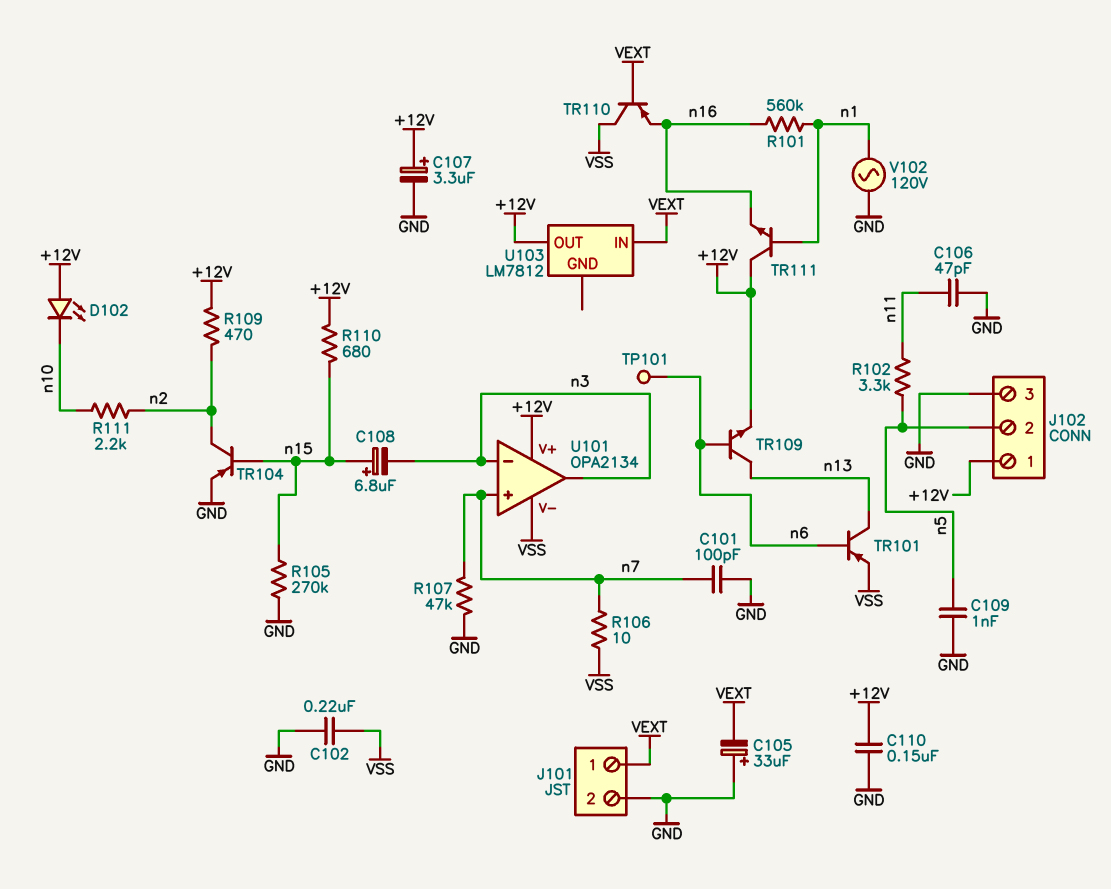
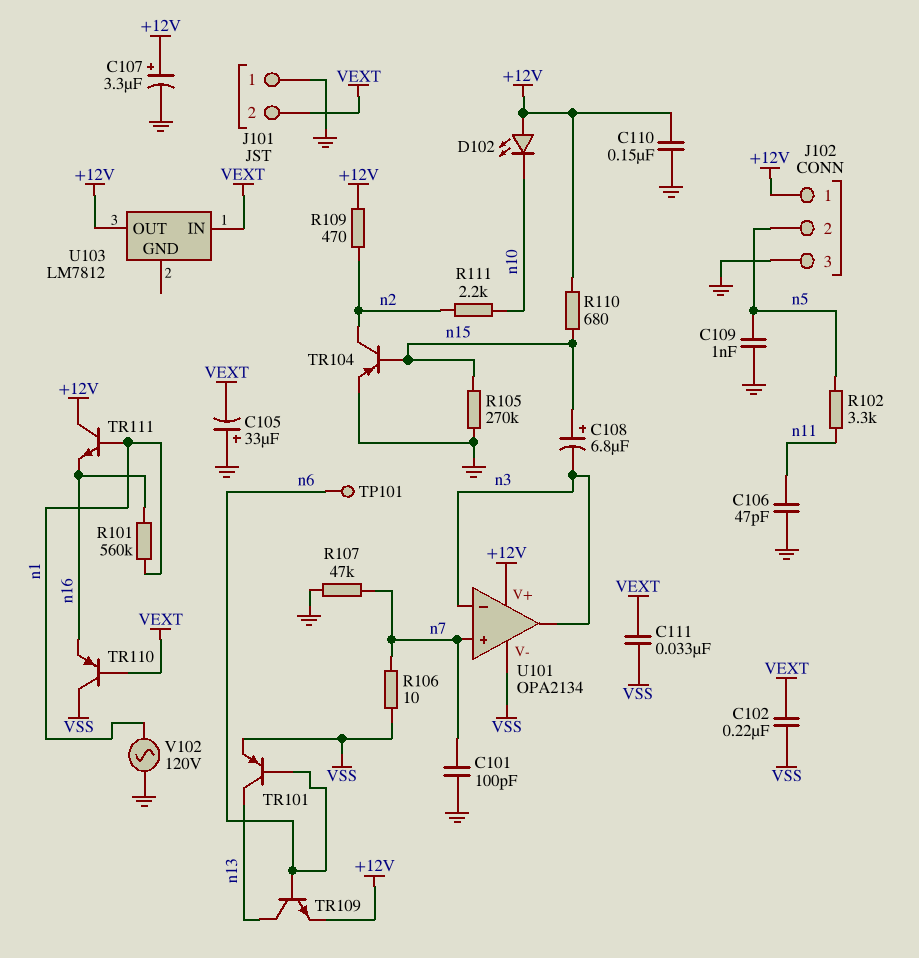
C102: 220nF (GND, VSS) -> 220nF (VEXT, VSS)
C111: none -> 33nF (VEXT, VSS)
J101 pin 1: VEXT -> GND
J101 pin 2: GND -> VEXT

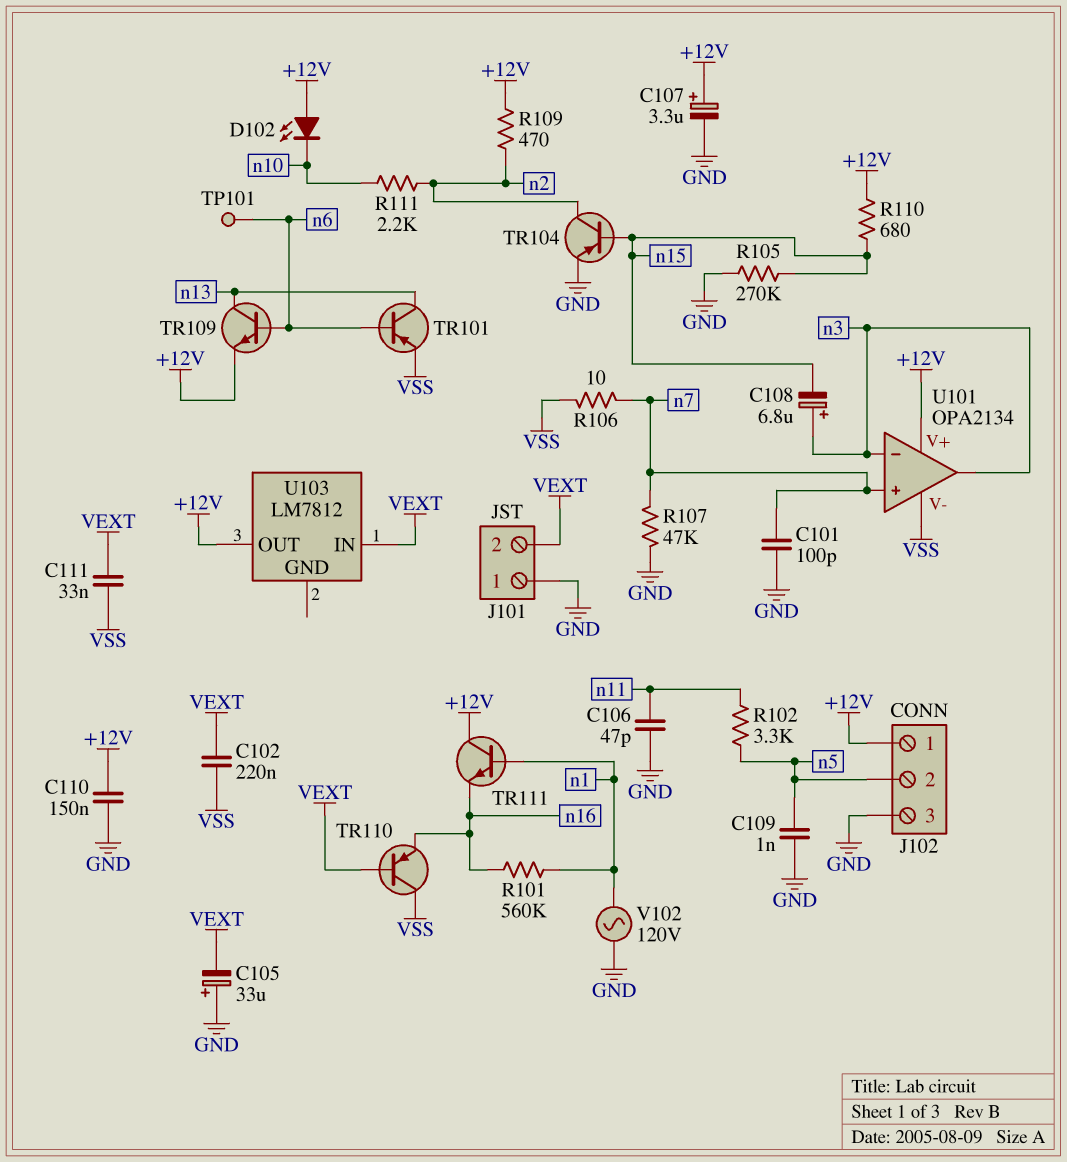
C108: 6.8uF (plus n15, minus n3) -> 6.8uF (plus n3, minus n15)

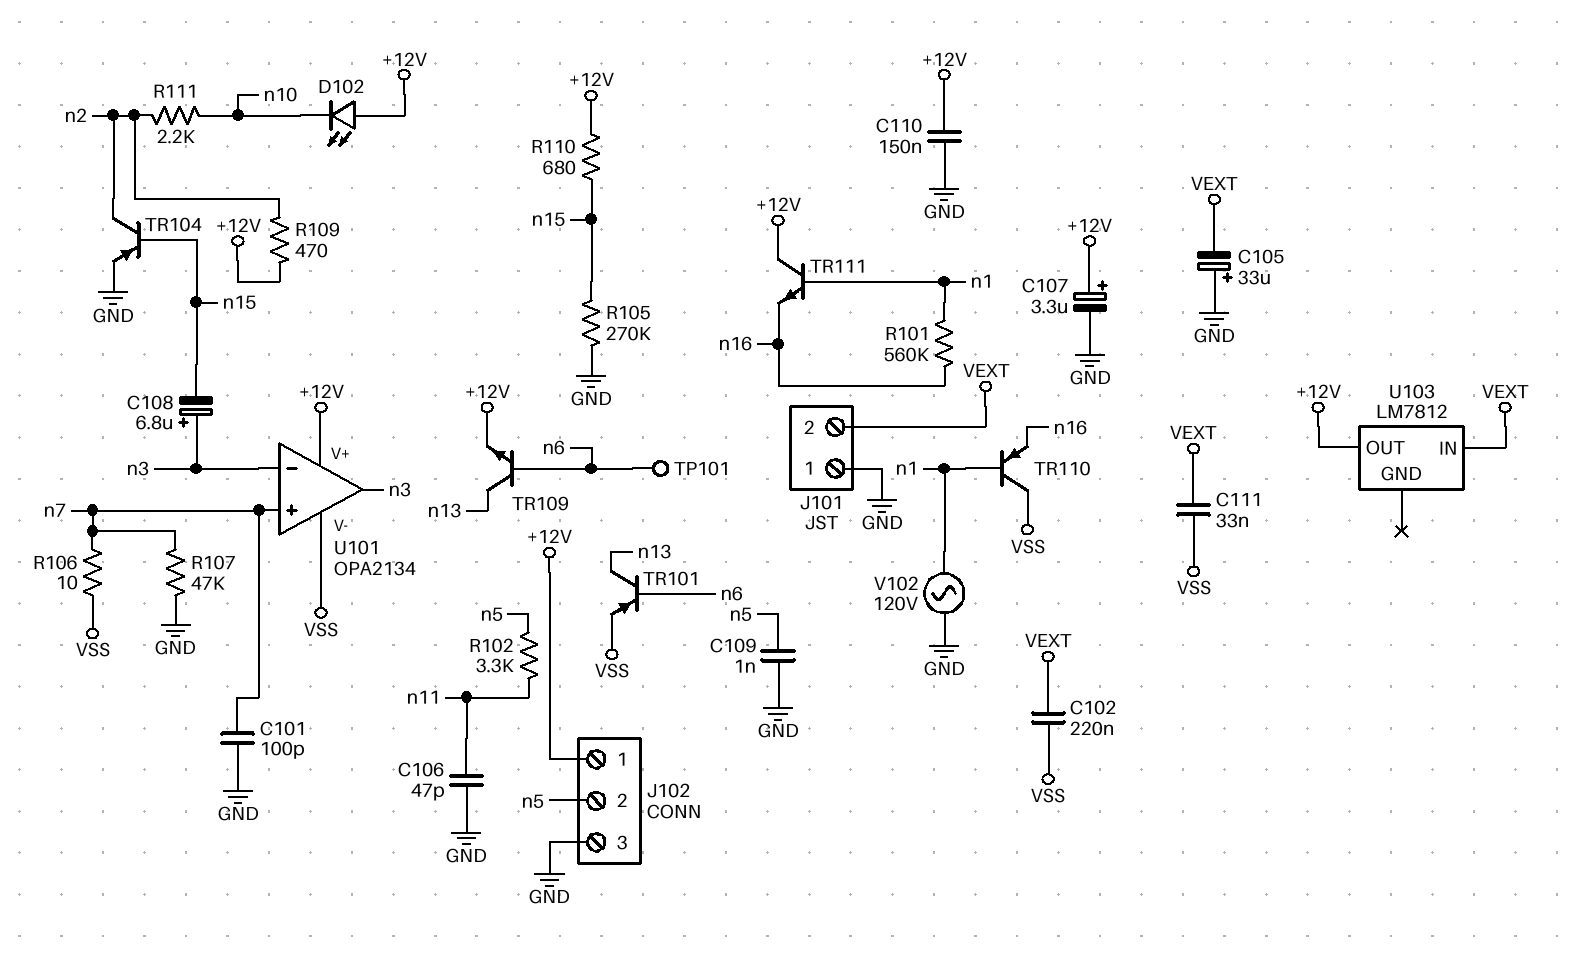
TR110: PNP (B VEXT, C VSS, E n16) -> PNP (B n1, C VSS, E n16)

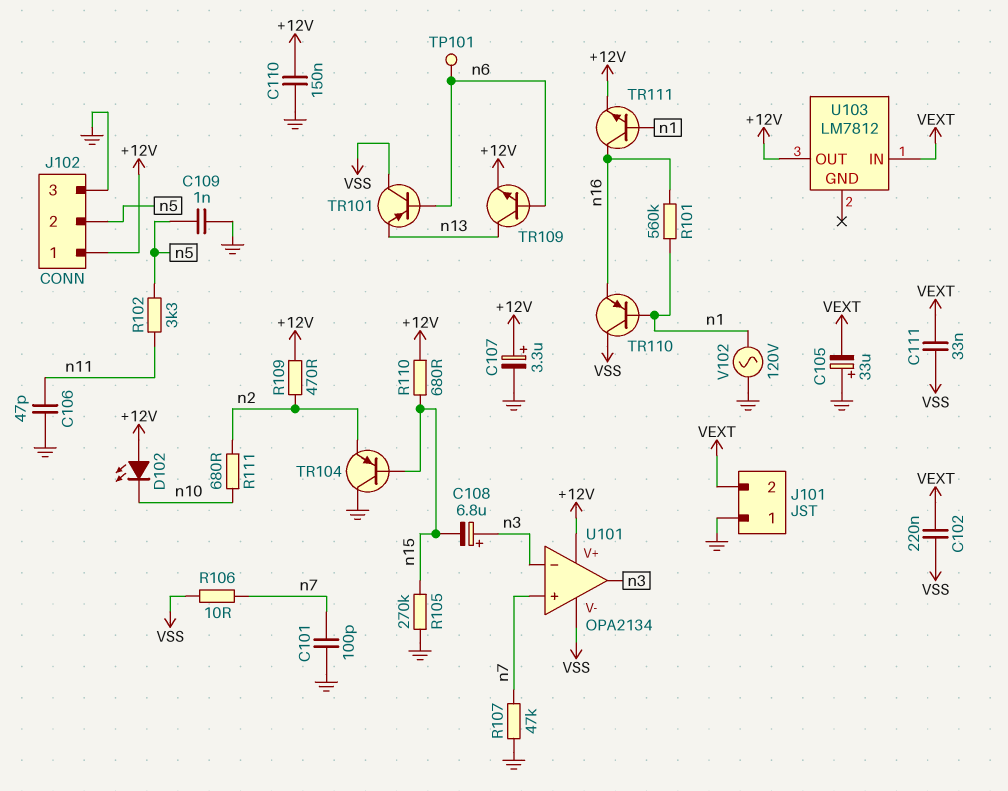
R111: 2.2k (n2, n10) -> 680 (n2, n10)
TR101: PNP (B n6, C n13, E VSS) -> PNP (B n6, C VSS, E n13)
TR104: PNP (B n15, C n2, E GND) -> PNP (B n15, C GND, E n2)
TR111: NPN (B n1, C +12V, E n16) -> NPN (B n1, C n16, E +12V)

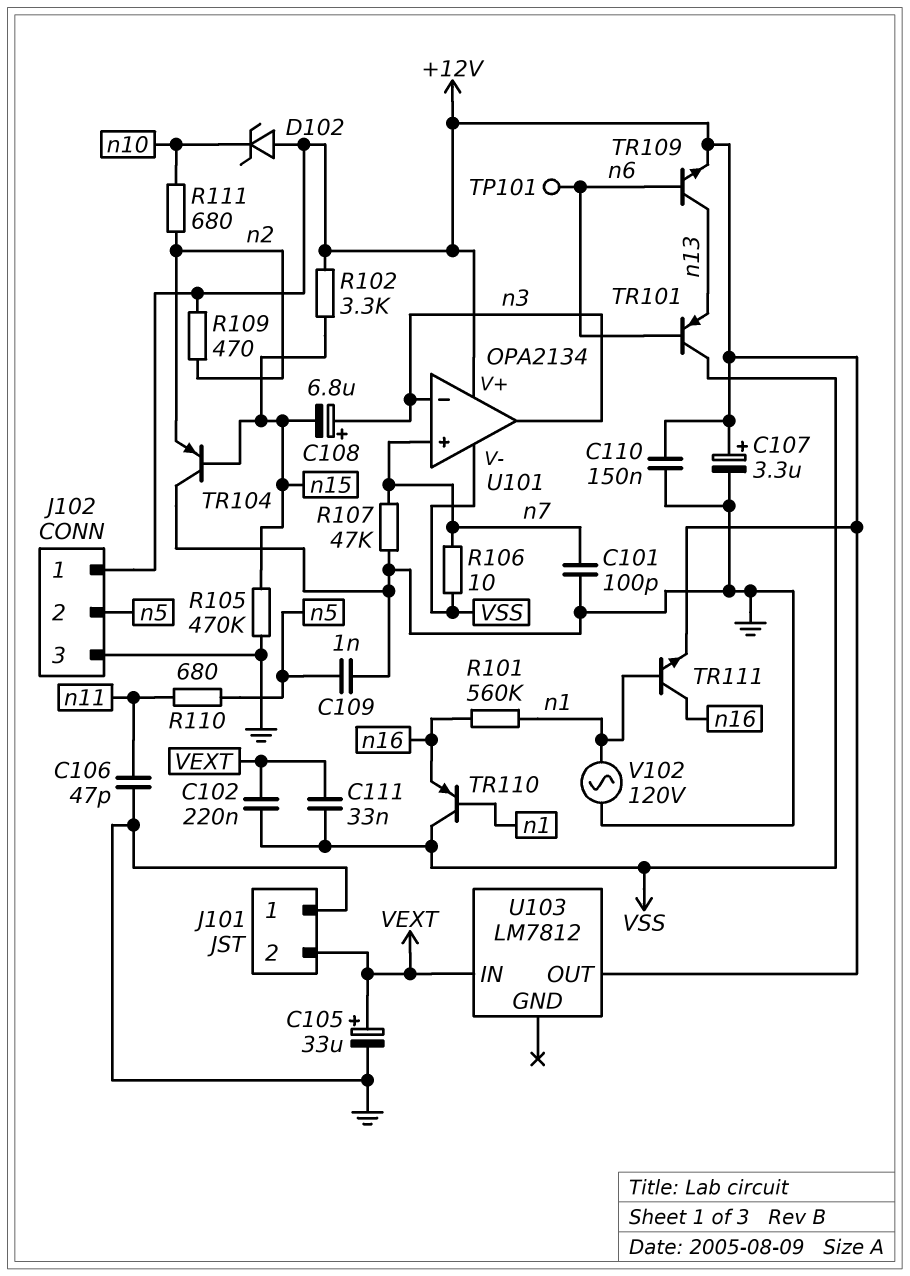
C105: 33uF (plus GND, minus VEXT) -> 33uF (plus VEXT, minus GND)
D102: LED (A +12V, K n10) -> zener (A +12V, K n10)
R102: 3.3k (n5, n11) -> 3.3k (+12V, n15)
R105: 270k (GND, n15) -> 470k (GND, n15)
R110: 680 (+12V, n15) -> 680 (n5, n11)

